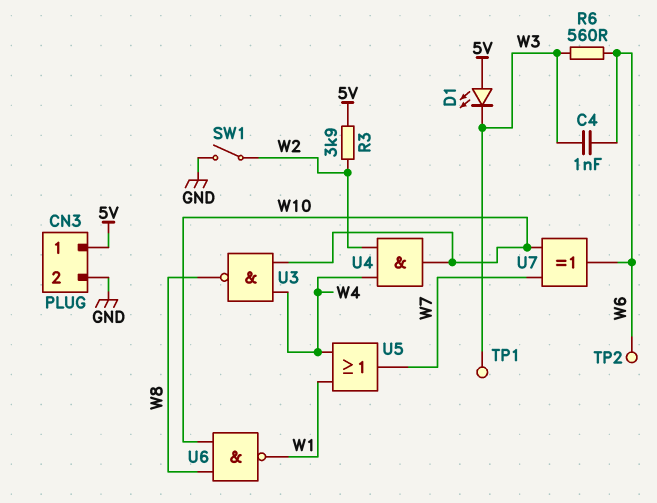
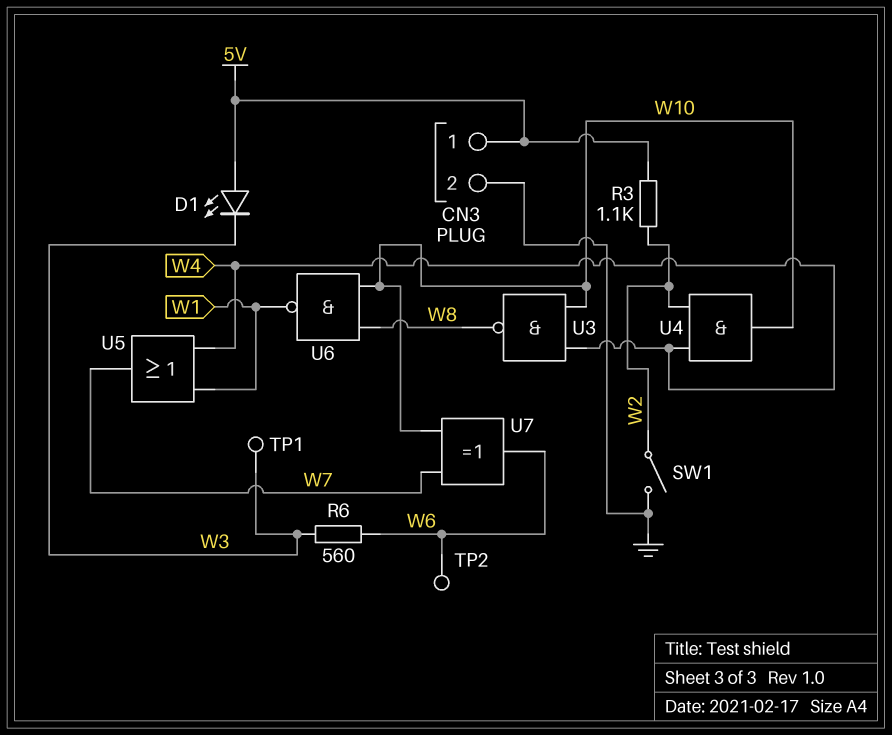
C4: 1nF (W3, W6) -> none
R3: 3.9k (5V, W2) -> 1.1k (5V, W2)

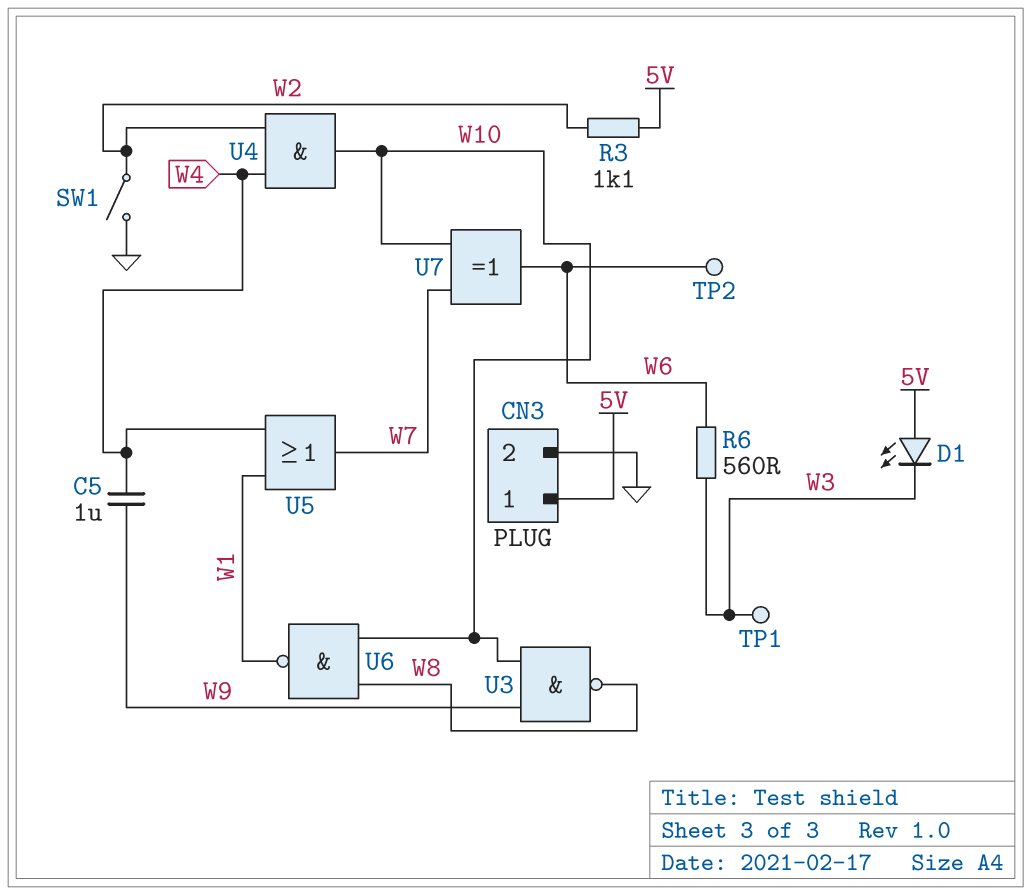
C5: none -> 1uF (W4, W9)
U3: NAND (in W4, in W10, out W8) -> NAND (in W9, in W10, out W8)

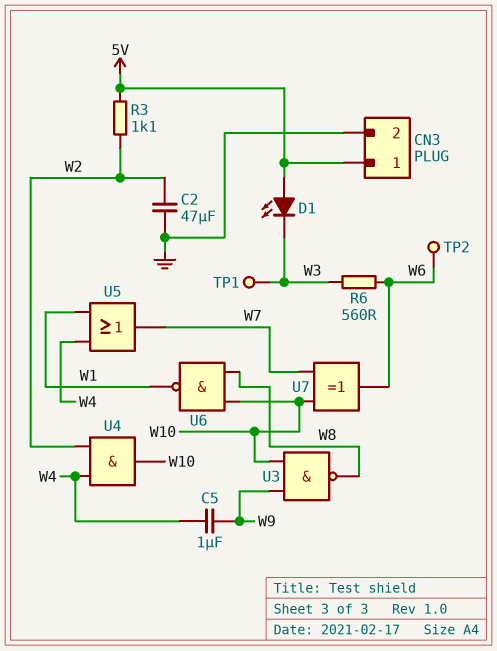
C2: none -> 47uF (GND, W2)
SW1: switch (GND, W2) -> none

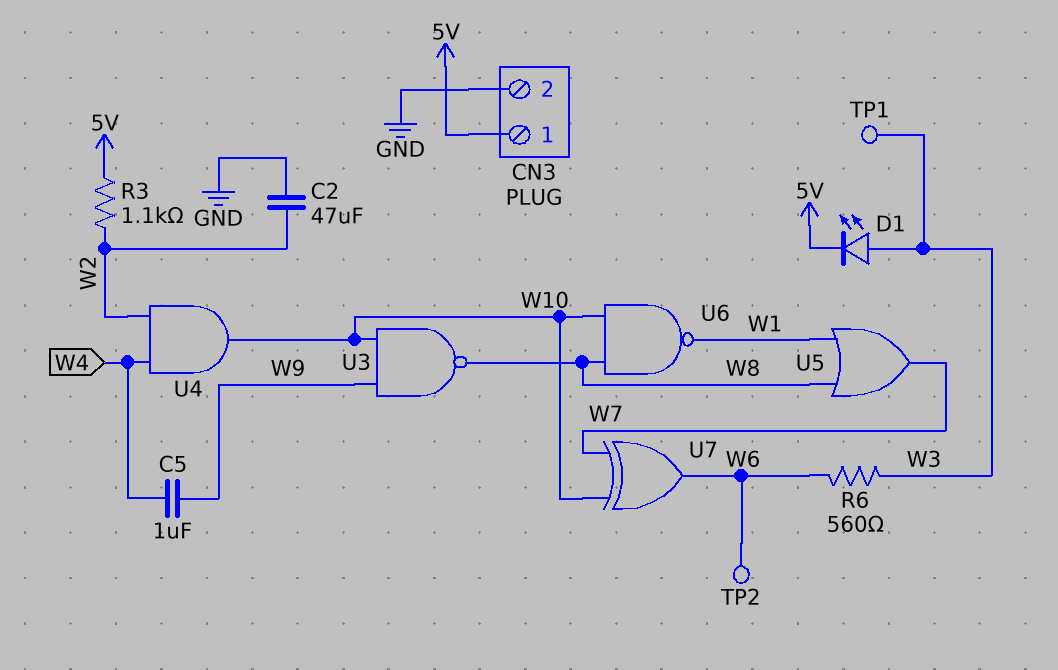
D1: LED (A 5V, K W3) -> LED (A W3, K 5V)
U5: OR (in W1, in W4, out W7) -> OR (in W1, in W8, out W7)

